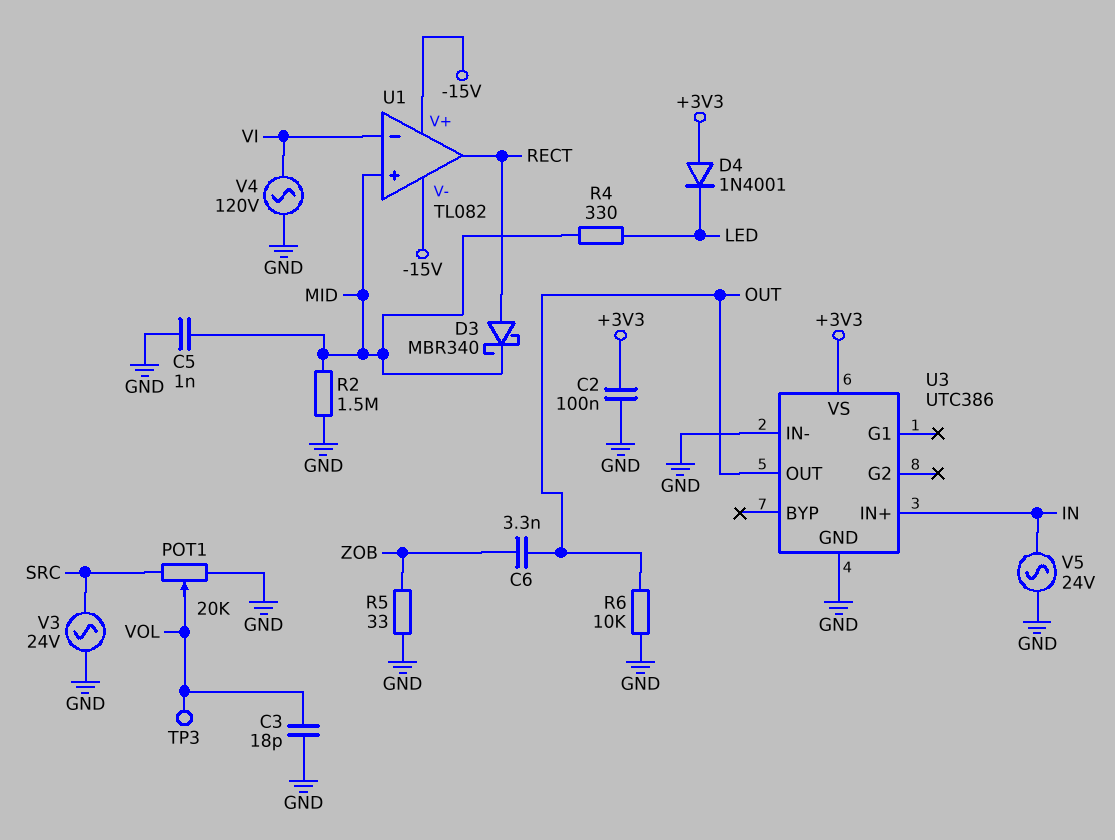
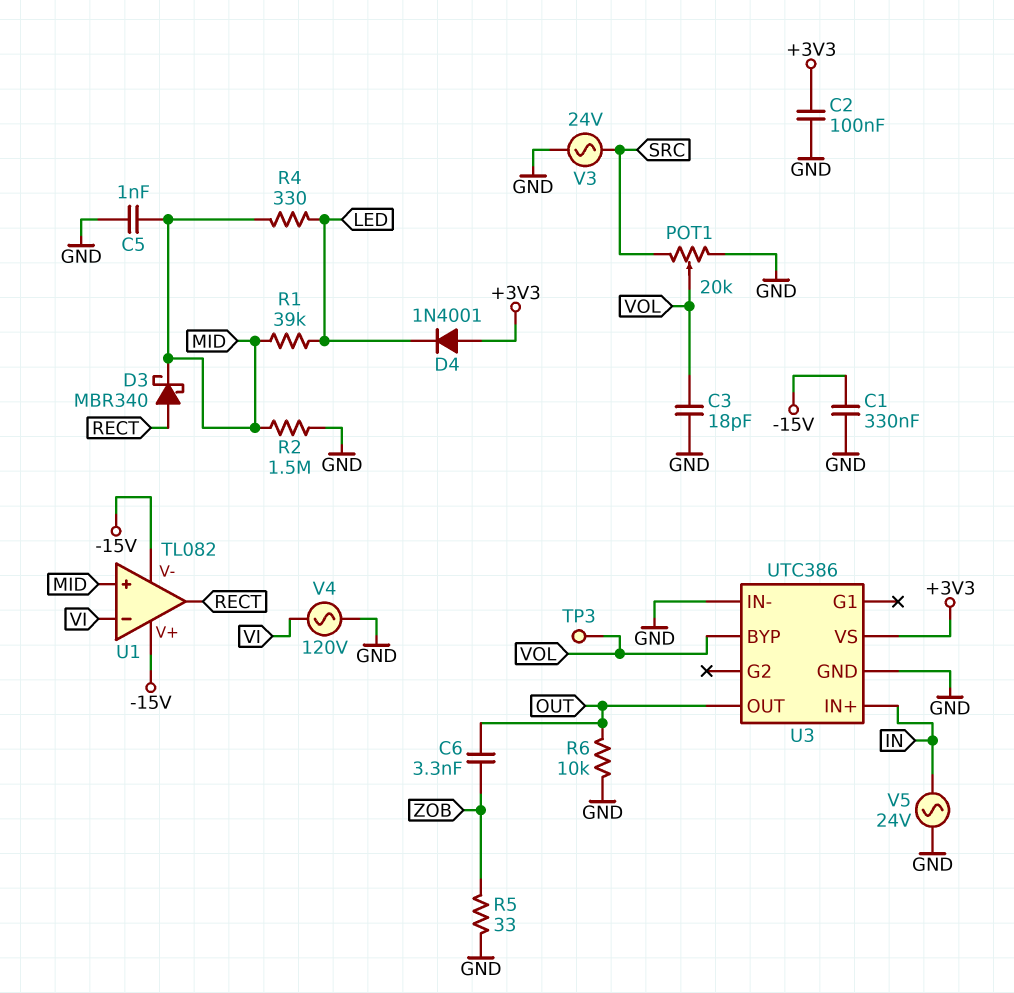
C1: none -> 330nF (-15V, GND)
R1: none -> 39k (LED, MID)
U3 pin BYP: none -> VOL

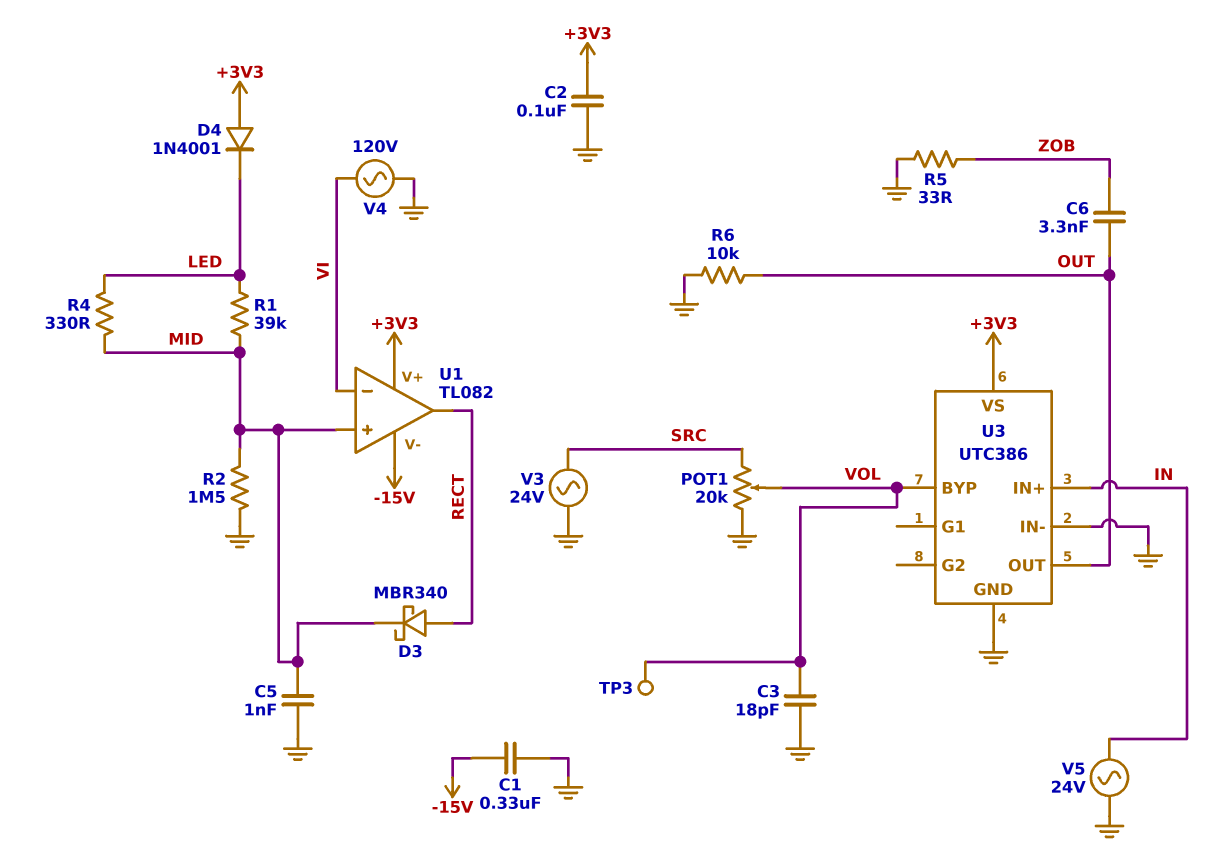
U1 pin V+: -15V -> +3V3

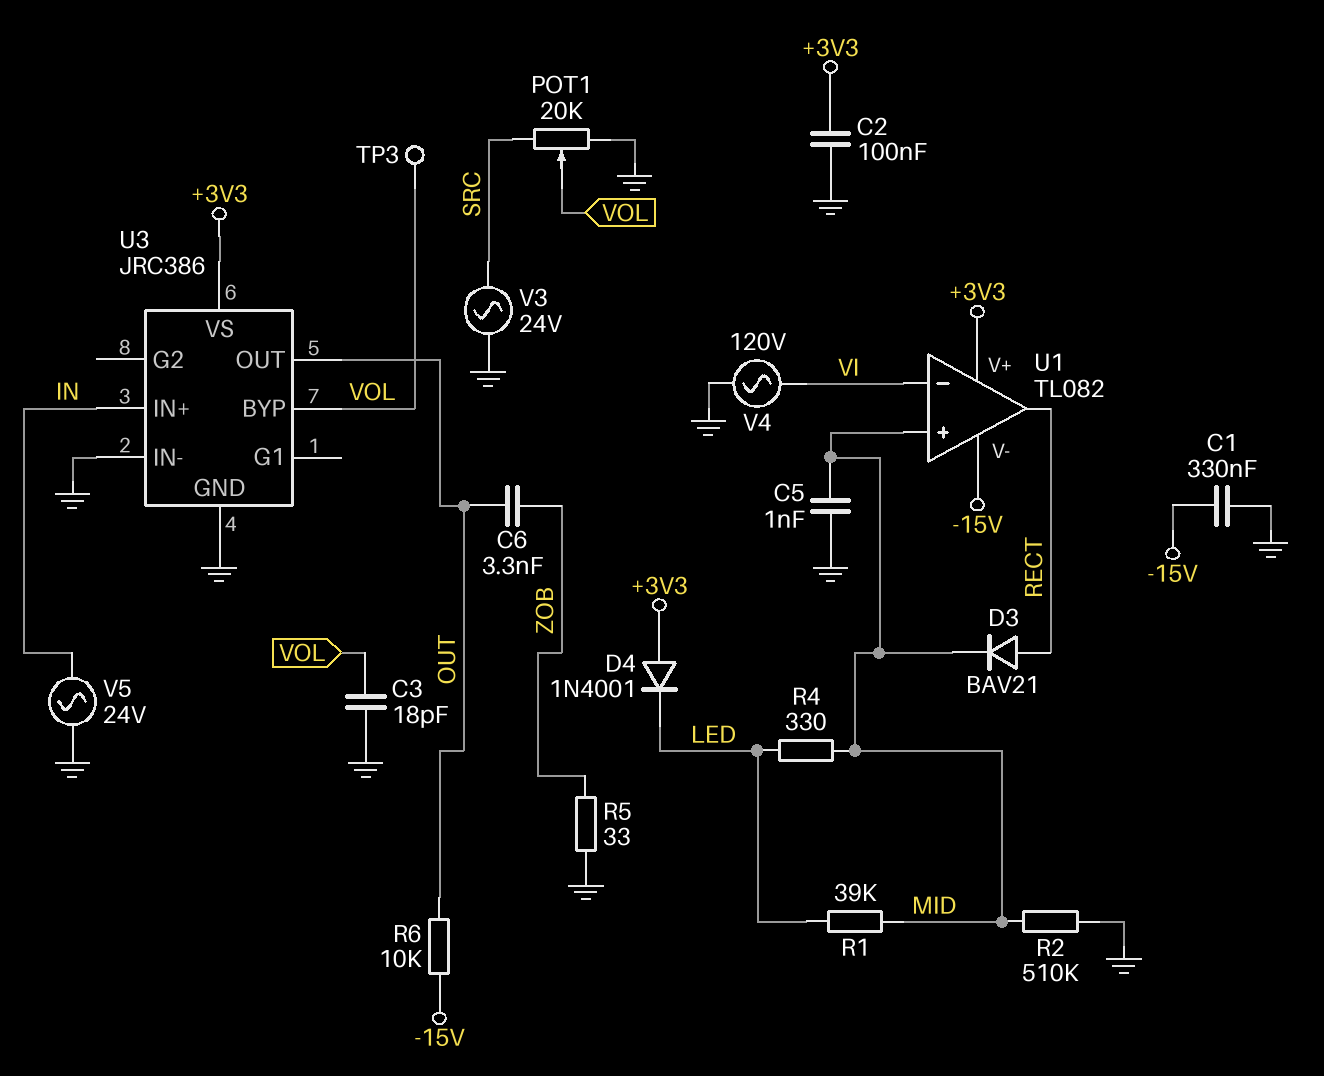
D3: schottky MBR340 (A RECT, K MID) -> diode BAV21 (A RECT, K MID)
R2: 1.5M (GND, MID) -> 510k (GND, MID)
R6: 10k (GND, OUT) -> 10k (-15V, OUT)
U3: UTC386 -> JRC386

